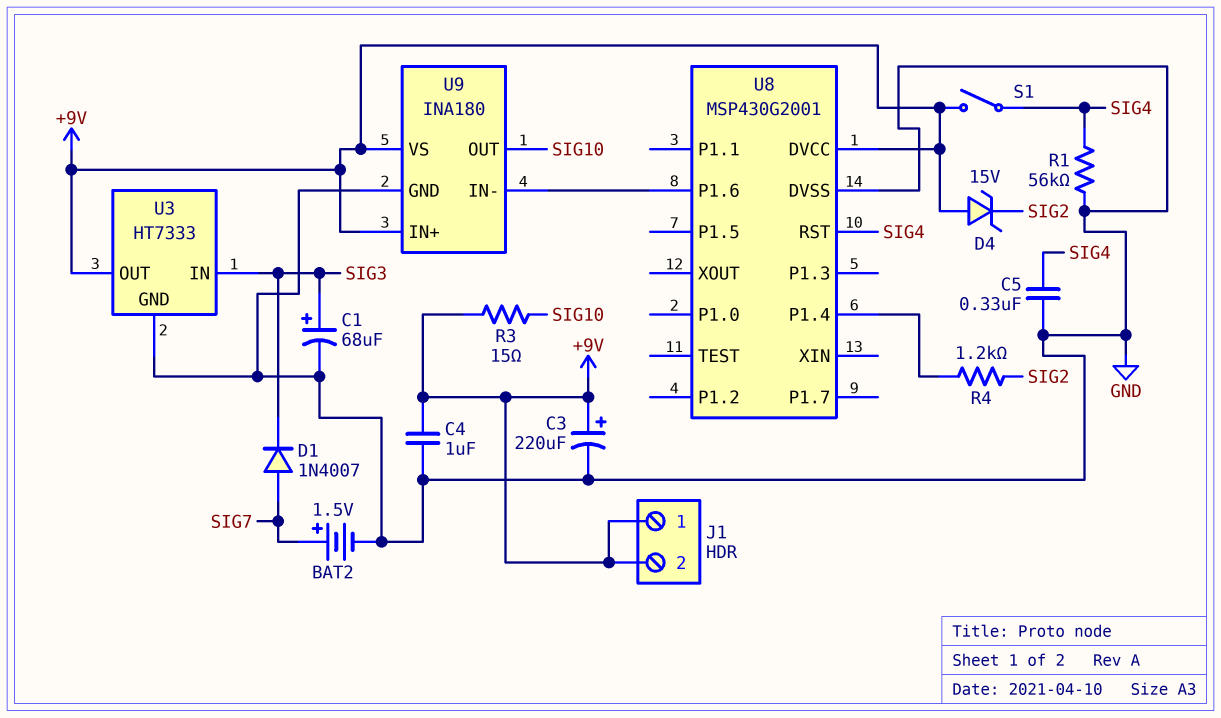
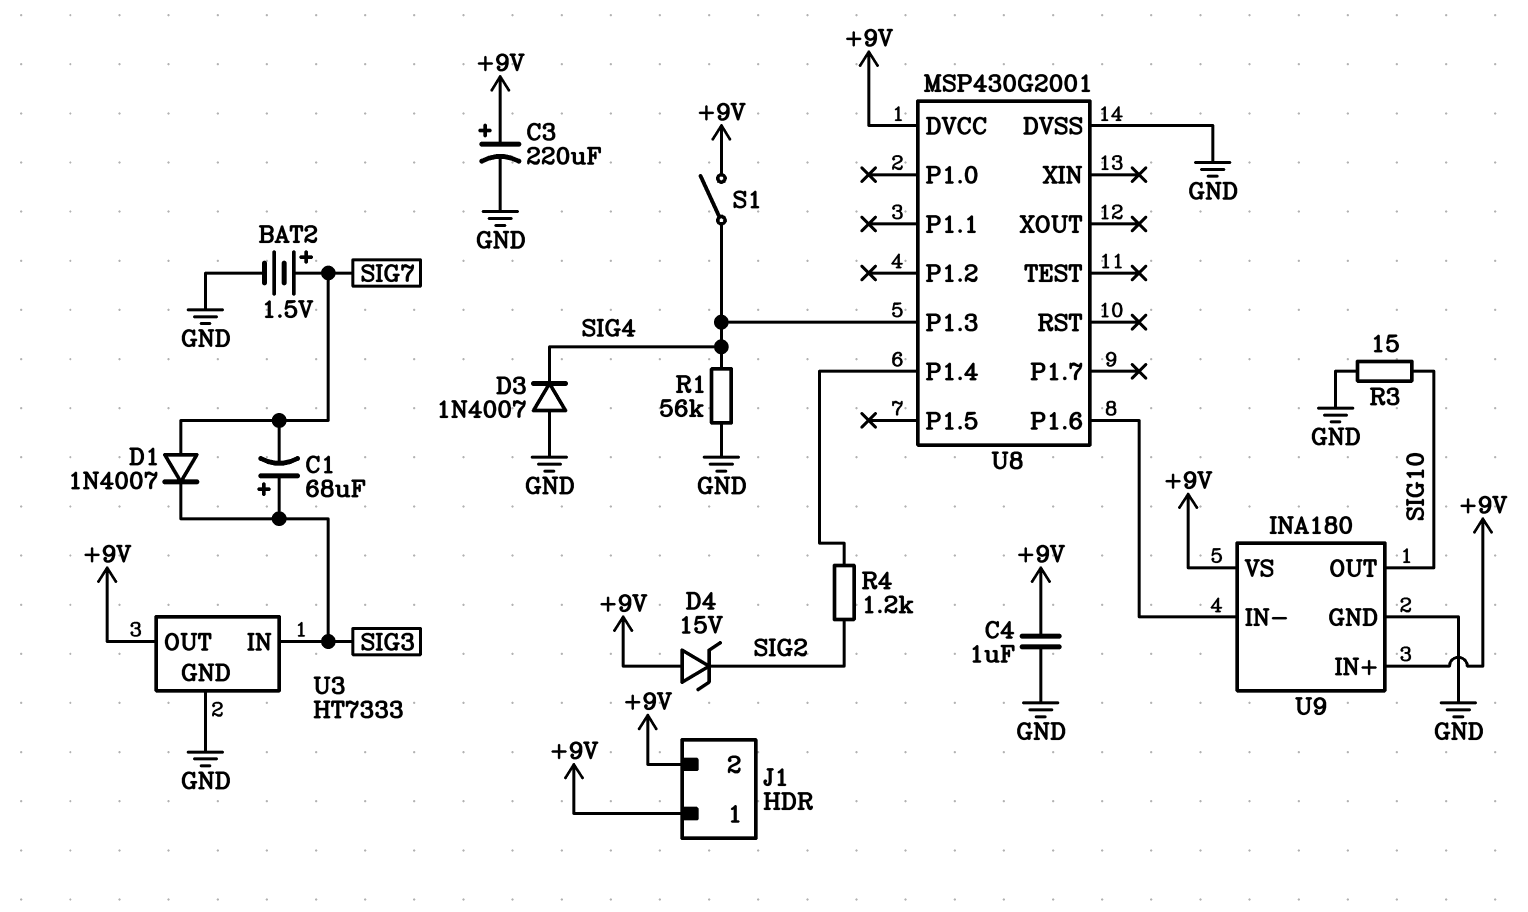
C1: 68uF (plus SIG3, minus GND) -> 68uF (plus SIG3, minus SIG7)
C5: 330nF (GND, SIG4) -> none
D3: none -> diode 1N4007 (A GND, K SIG4)
R3: 15 (+9V, SIG10) -> 15 (GND, SIG10)
U8 pin P1.3: none -> SIG4
U8 pin RST: SIG4 -> none

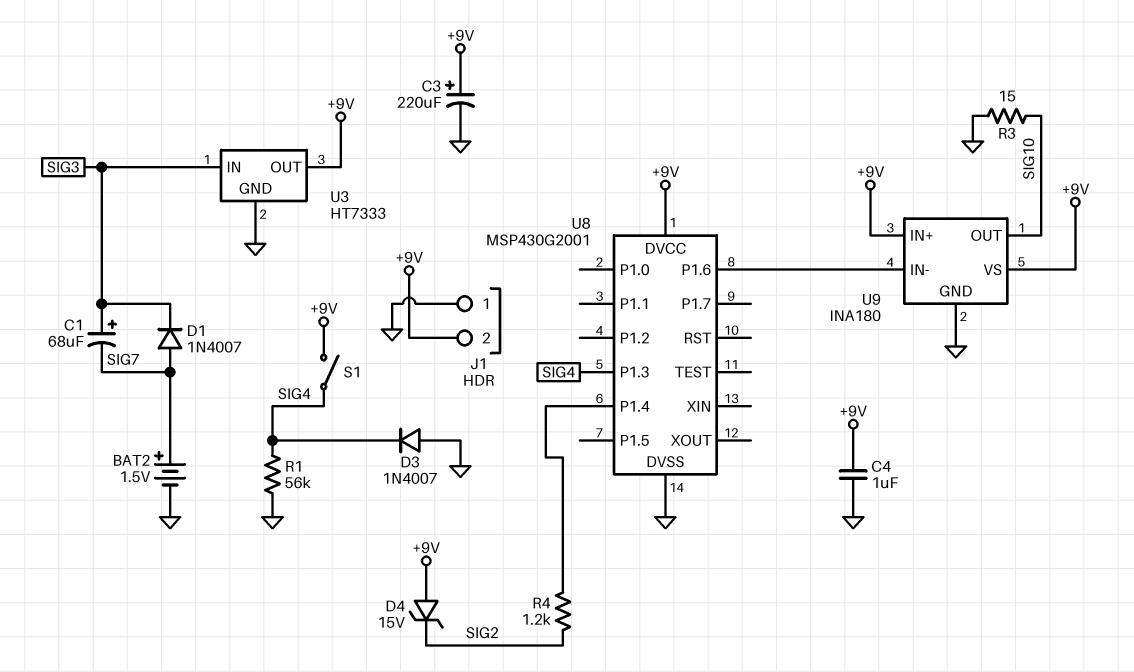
J1 pin 1: +9V -> GND

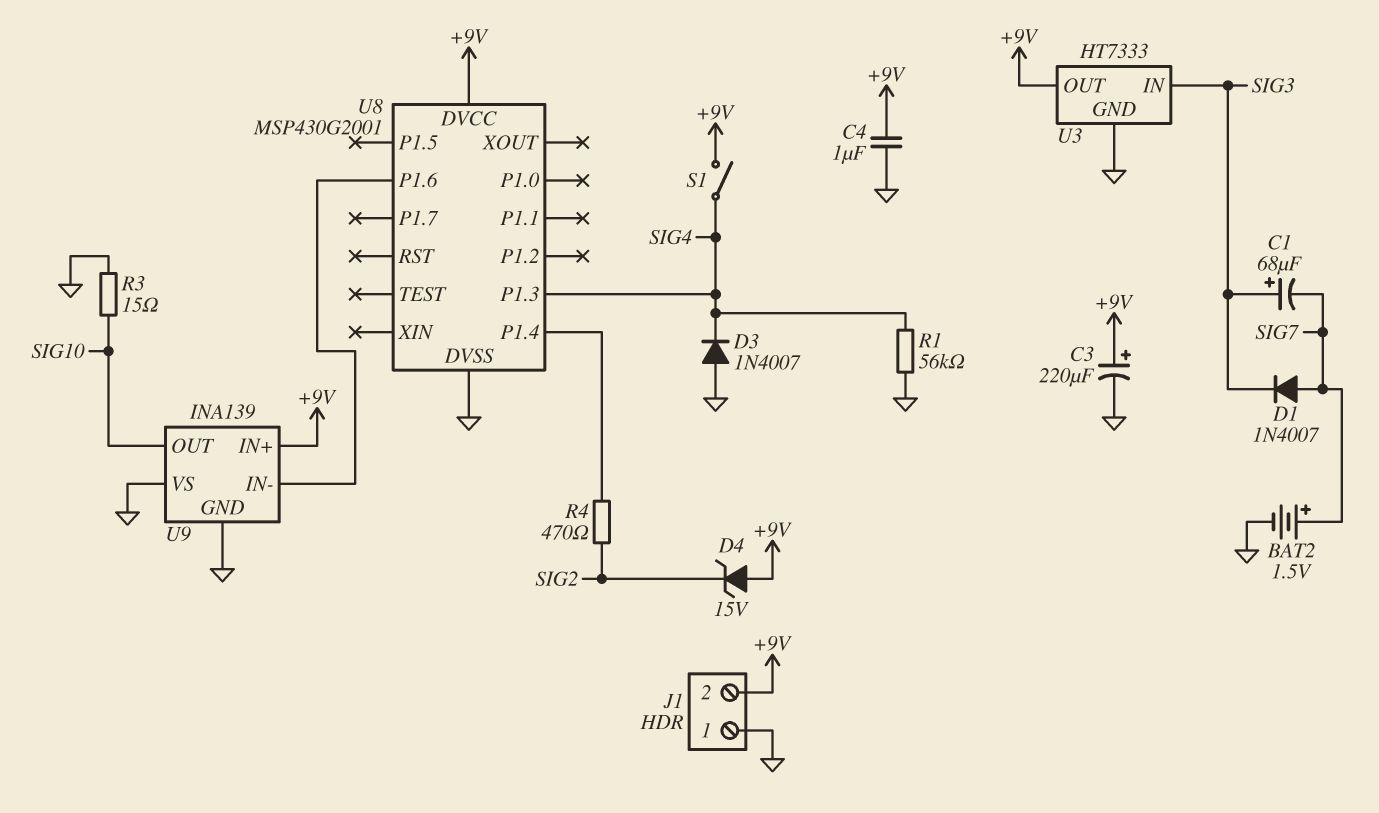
R4: 1.2k (SIG2, U8/P1.4) -> 470 (SIG2, U8/P1.4)
U9: INA180 -> INA139
U9 pin VS: +9V -> GND

